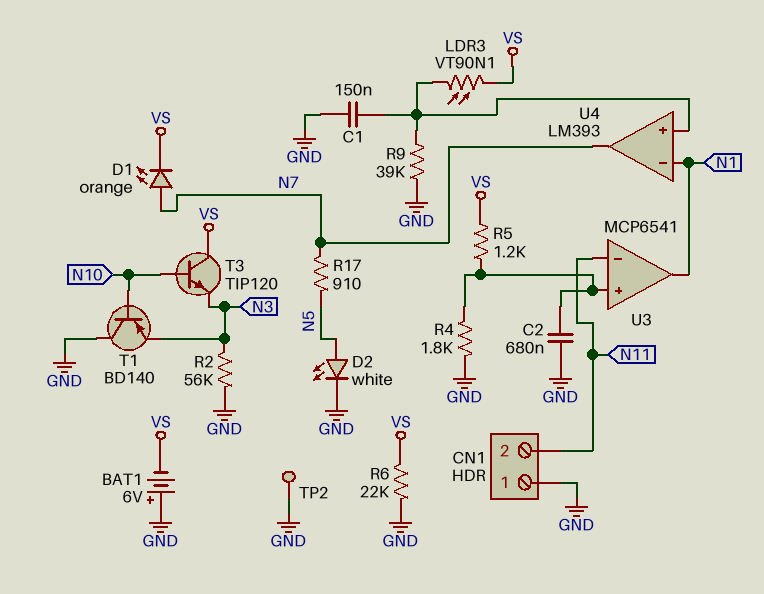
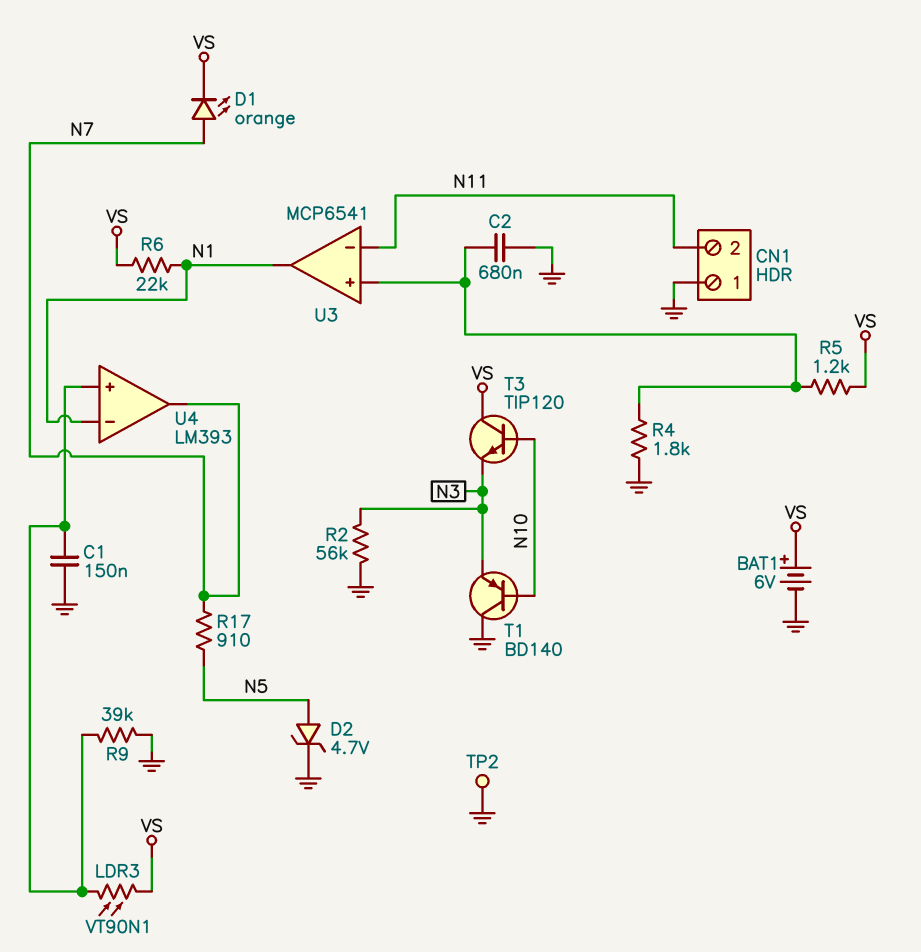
BAT1: 6V (plus GND, minus VS) -> 6V (plus VS, minus GND)
D2: LED white (A N5, K GND) -> zener 4.7V (A N5, K GND)
R6: 22k (GND, VS) -> 22k (N1, VS)

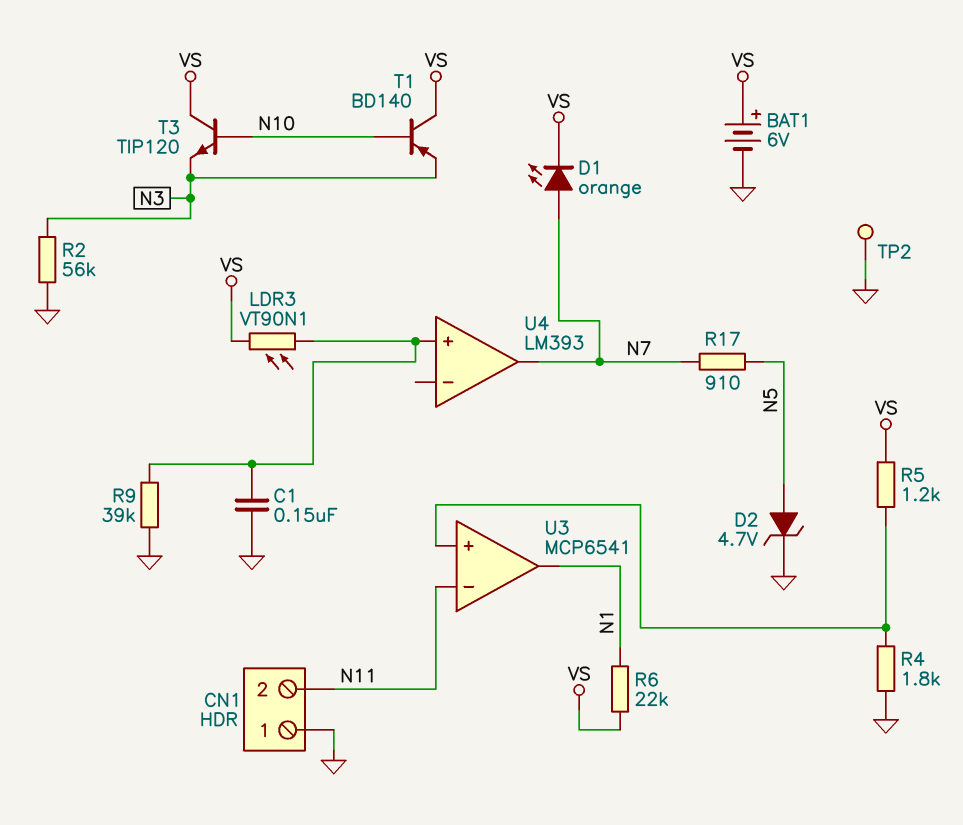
C2: 680nF (GND, U3/in+) -> none
T1: PNP BD140 (B N10, C GND, E N3) -> PNP BD140 (B N10, C VS, E N3)
U4 pin in-: N1 -> none

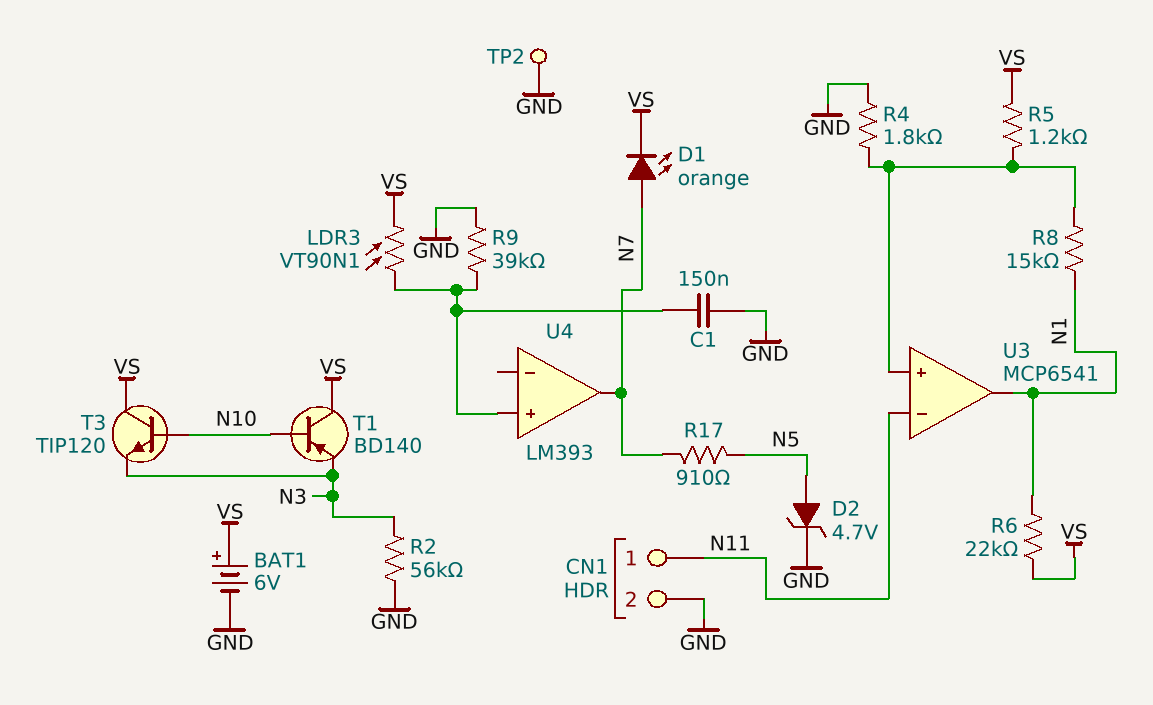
CN1 pin 1: GND -> N11
CN1 pin 2: N11 -> GND
R8: none -> 15k (N1, U3/in+)

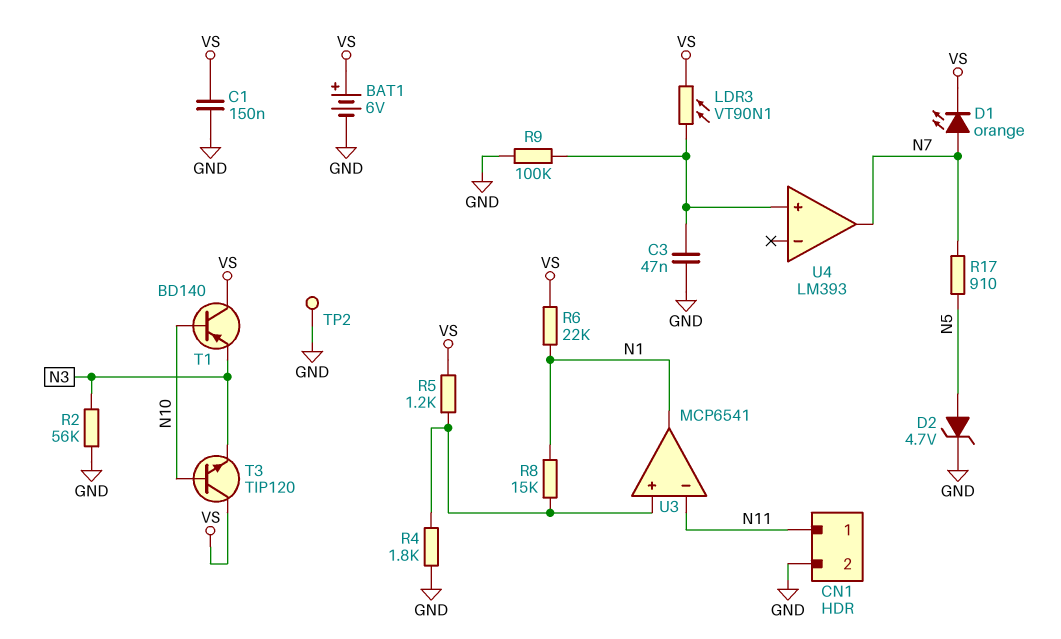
C1: 150nF (GND, U4/in+) -> 150nF (GND, VS)
C3: none -> 47nF (GND, U4/in+)
R9: 39k (GND, U4/in+) -> 100k (GND, U4/in+)

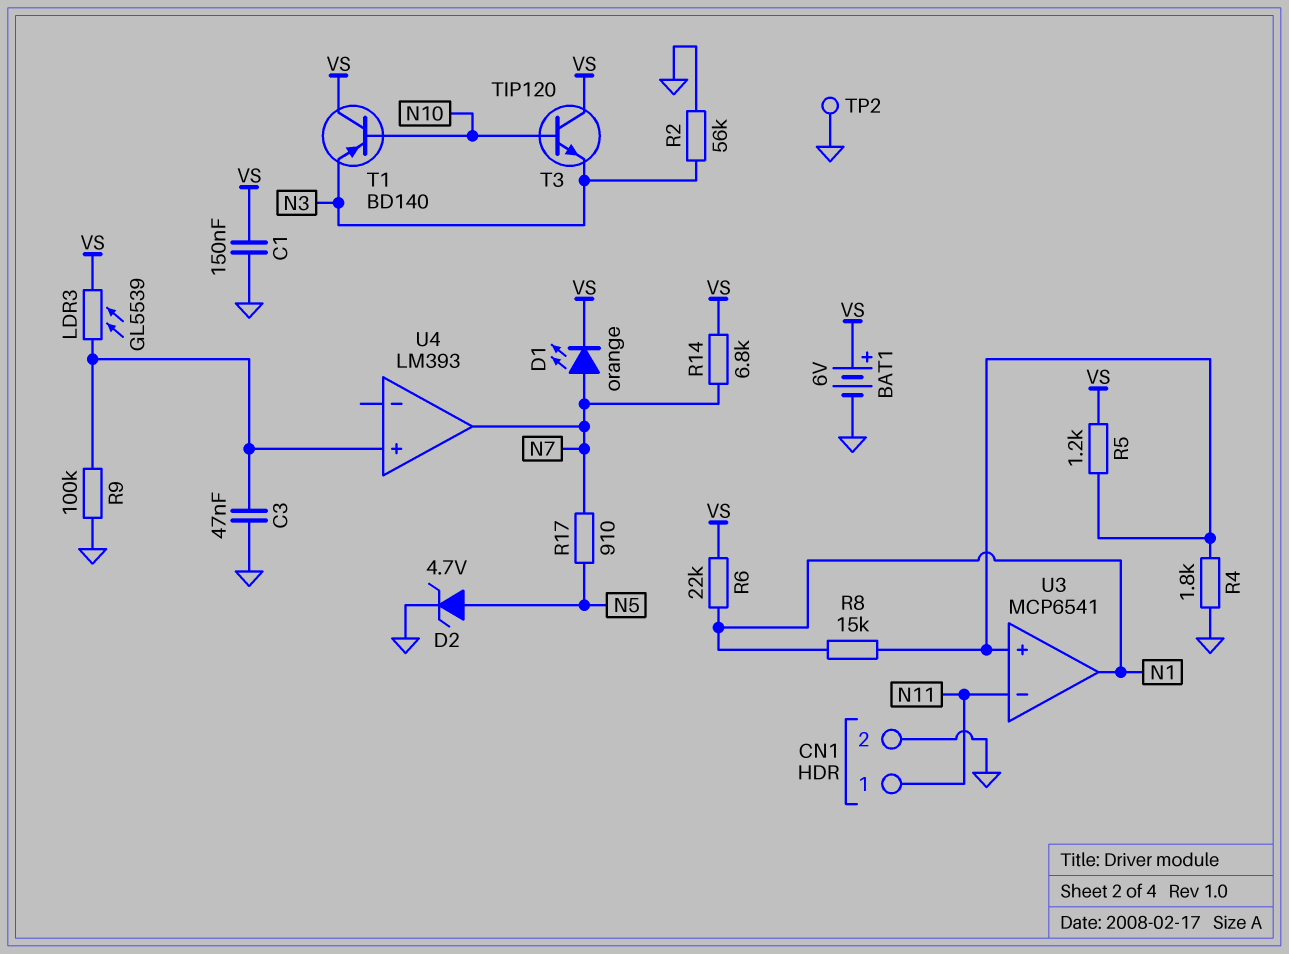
LDR3: VT90N1 (U4/in+, VS) -> GL5539 (U4/in+, VS)
R14: none -> 6.8k (N7, VS)

